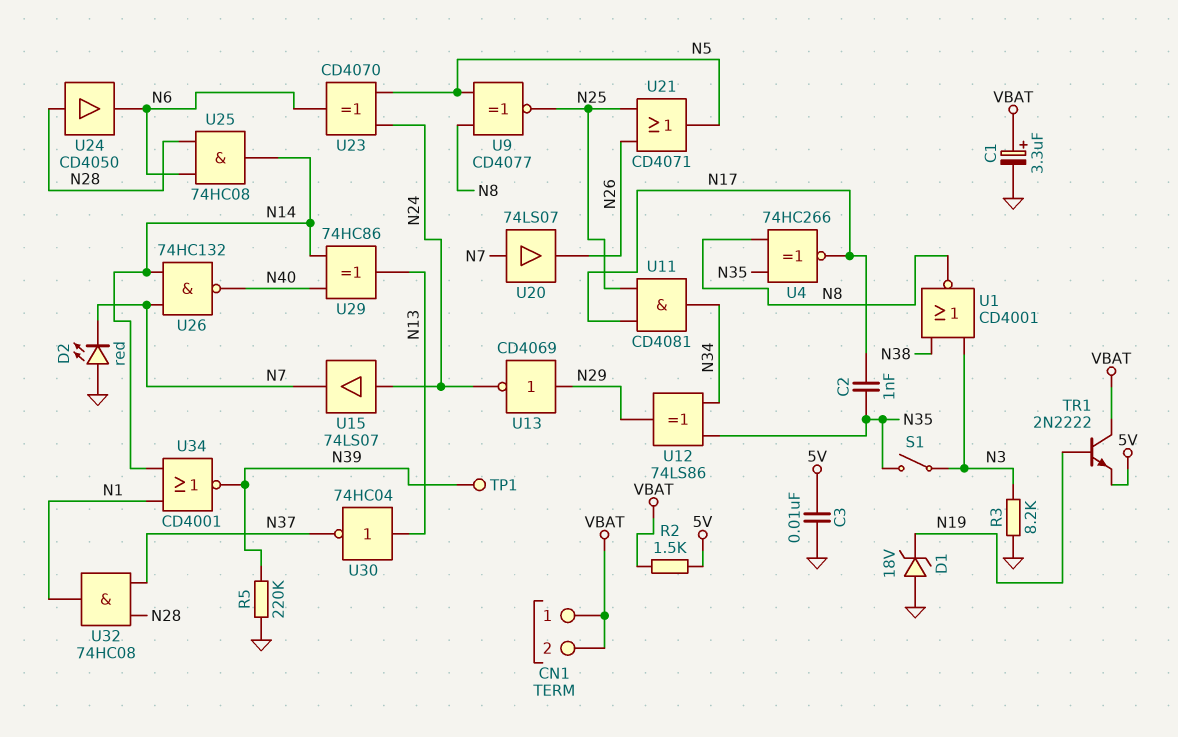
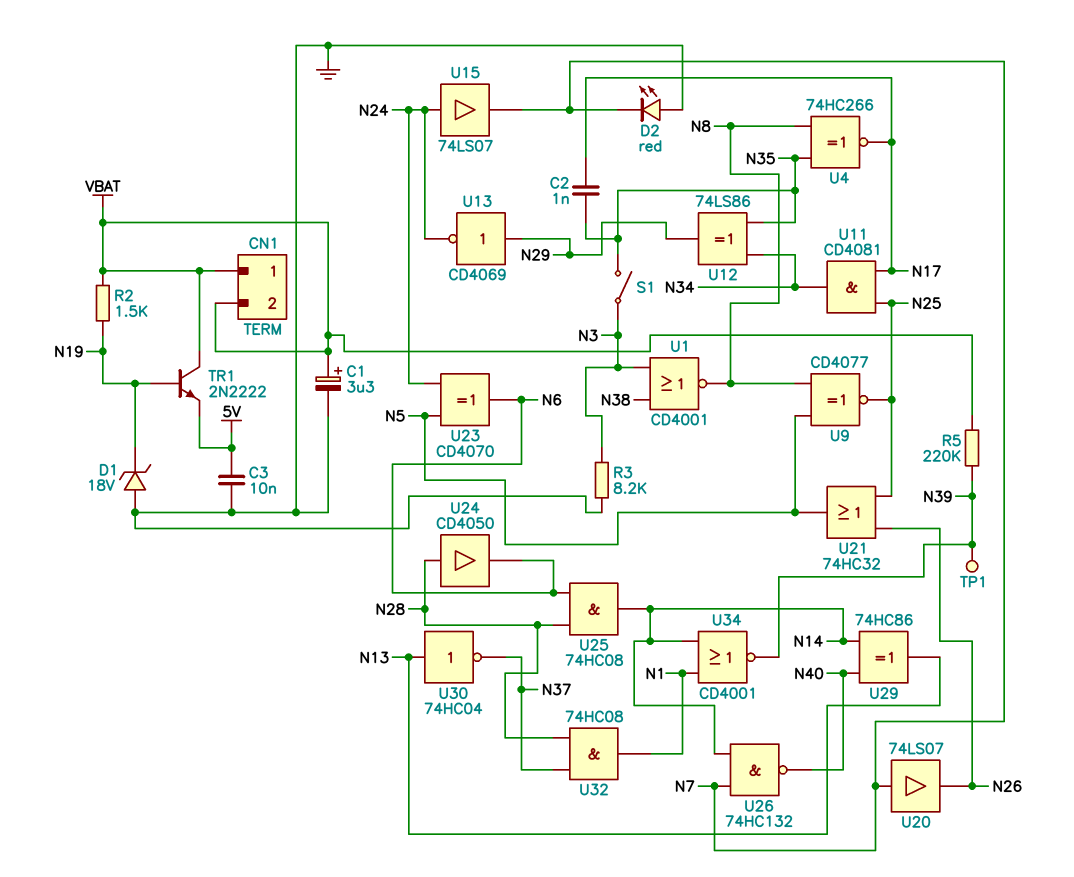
R2: 1.5k (5V, VBAT) -> 1.5k (N19, VBAT)
R5: 220k (GND, N39) -> 220k (N39, VBAT)
U21: OR CD4071 (in N25, in N26, out N5) -> OR 74HC32 (in N25, in N26, out N5)

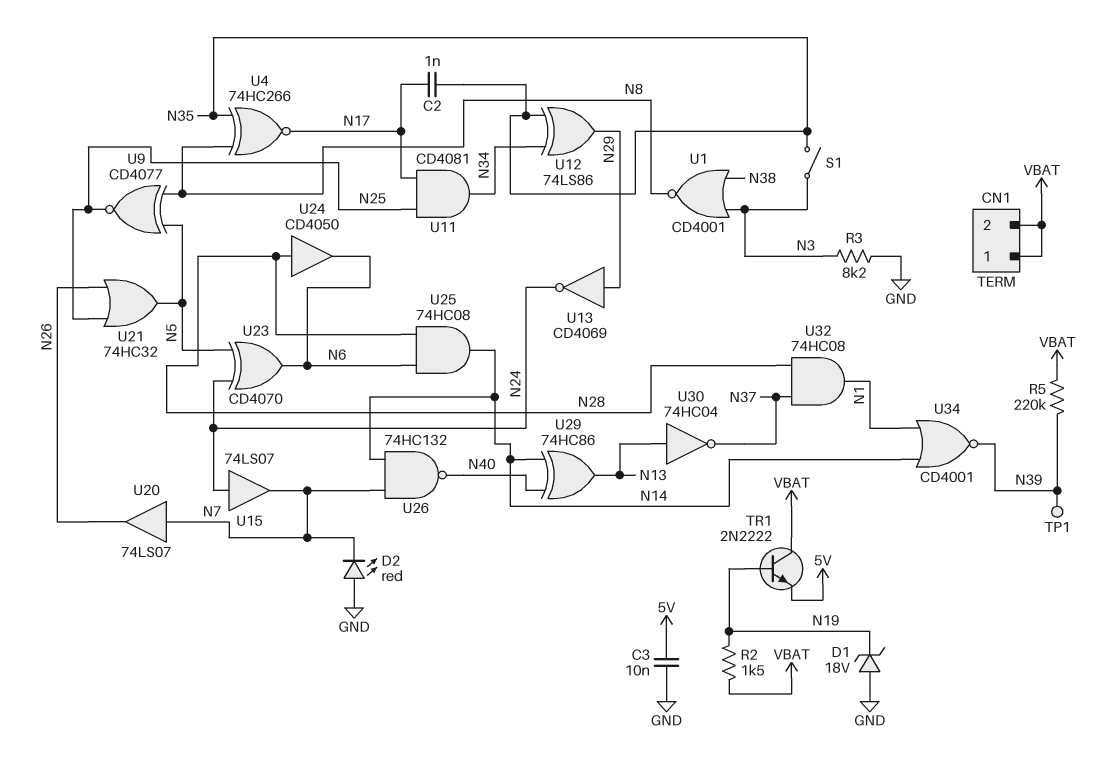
C1: 3.3uF (plus VBAT, minus GND) -> none

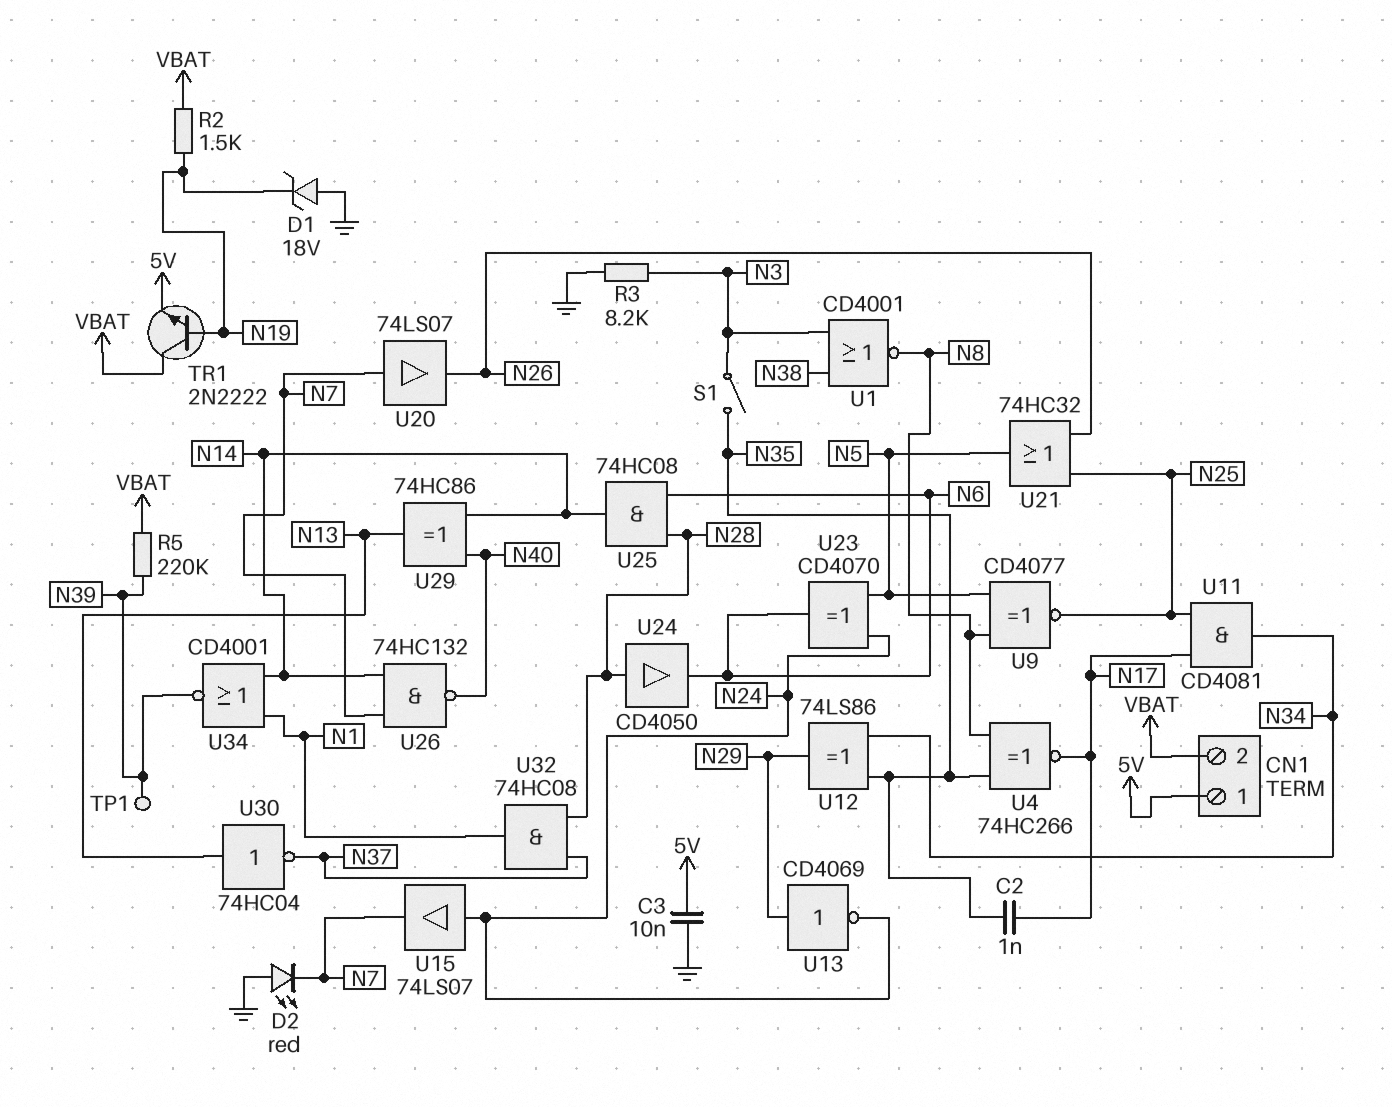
CN1 pin 1: VBAT -> 5V

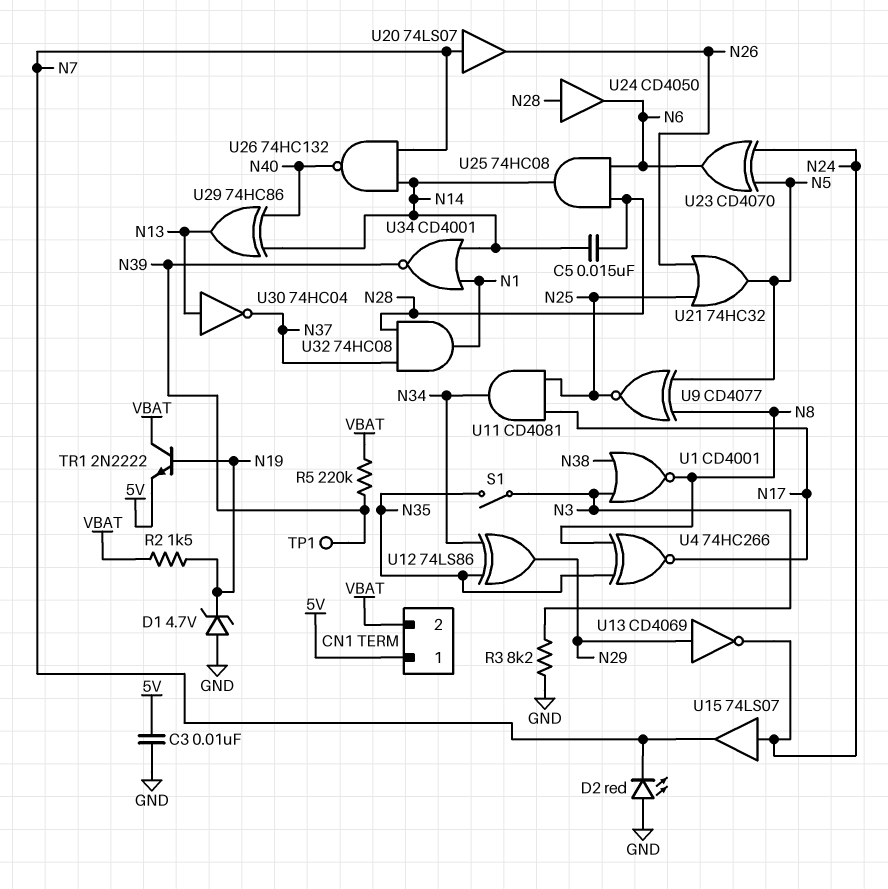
C2: 1nF (N17, N35) -> none
C5: none -> 15nF (N14, N28)
D1: zener 18V (A GND, K N19) -> zener 4.7V (A GND, K N19)

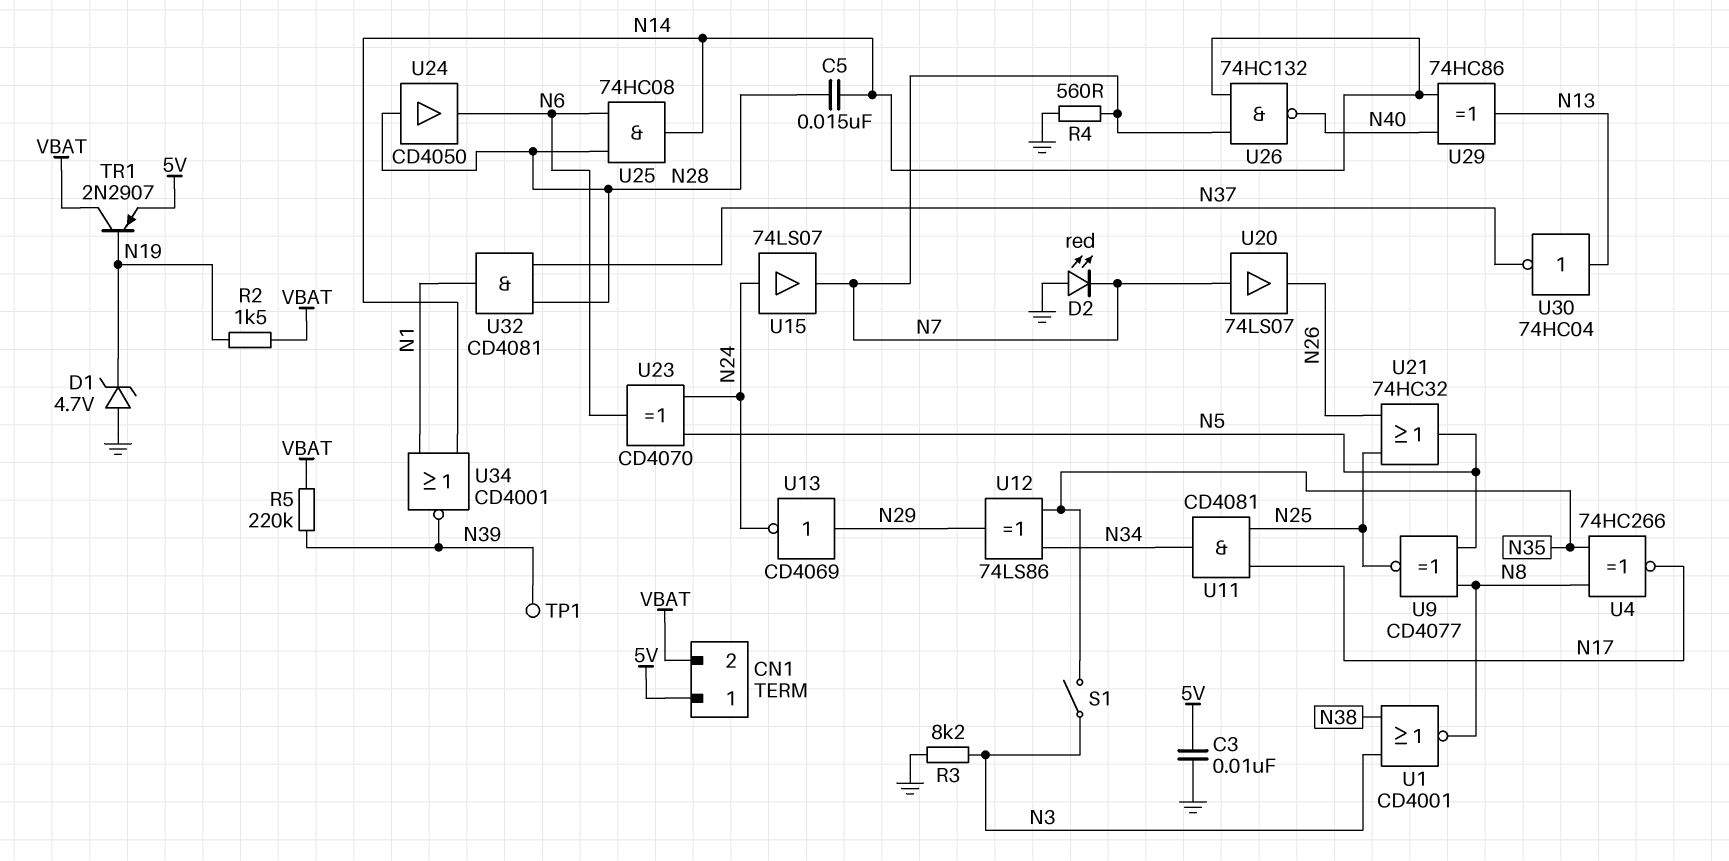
R4: none -> 560 (GND, N7)
TR1: NPN 2N2222 (B N19, C VBAT, E 5V) -> PNP 2N2907 (B N19, C VBAT, E 5V)
U32: AND 74HC08 (in N28, in N37, out N1) -> AND CD4081 (in N28, in N37, out N1)

